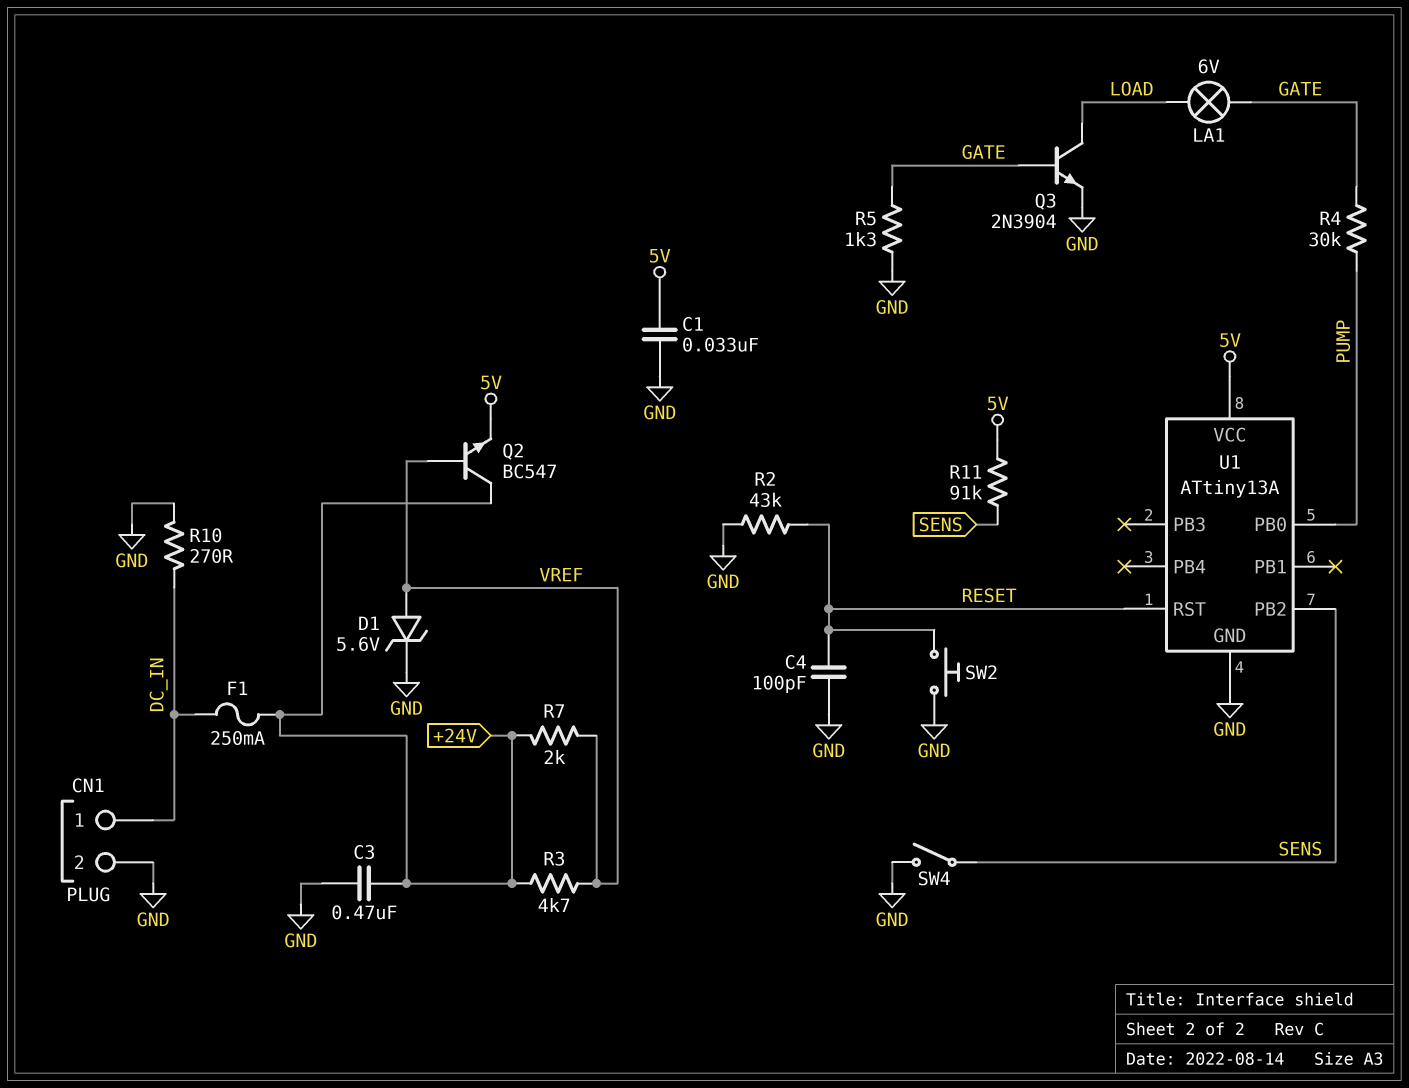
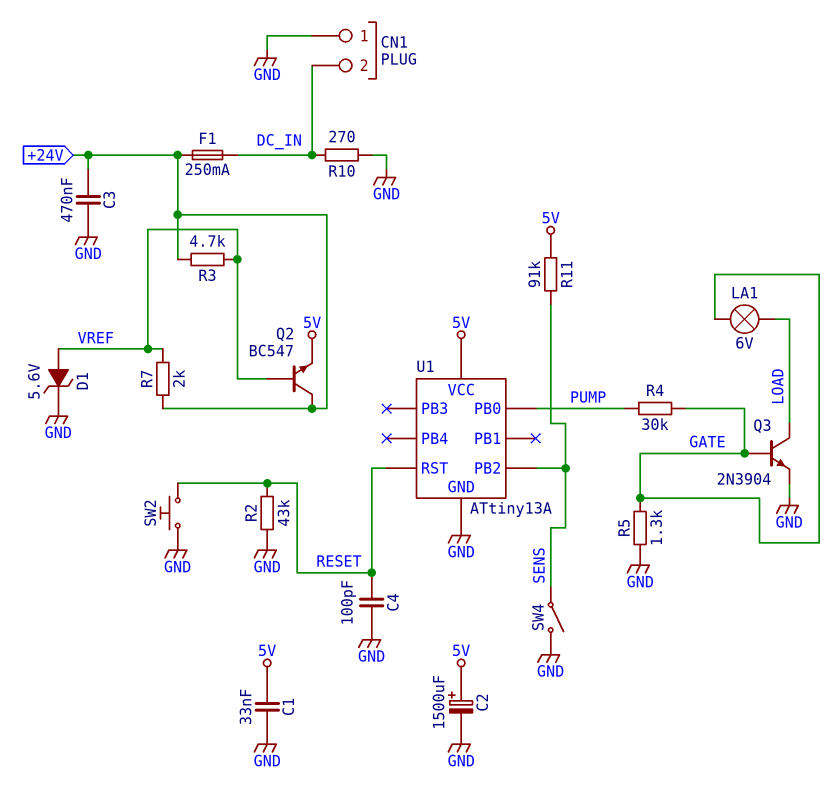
C2: none -> 1500uF (plus 5V, minus GND)
CN1 pin 1: DC_IN -> GND
CN1 pin 2: GND -> DC_IN

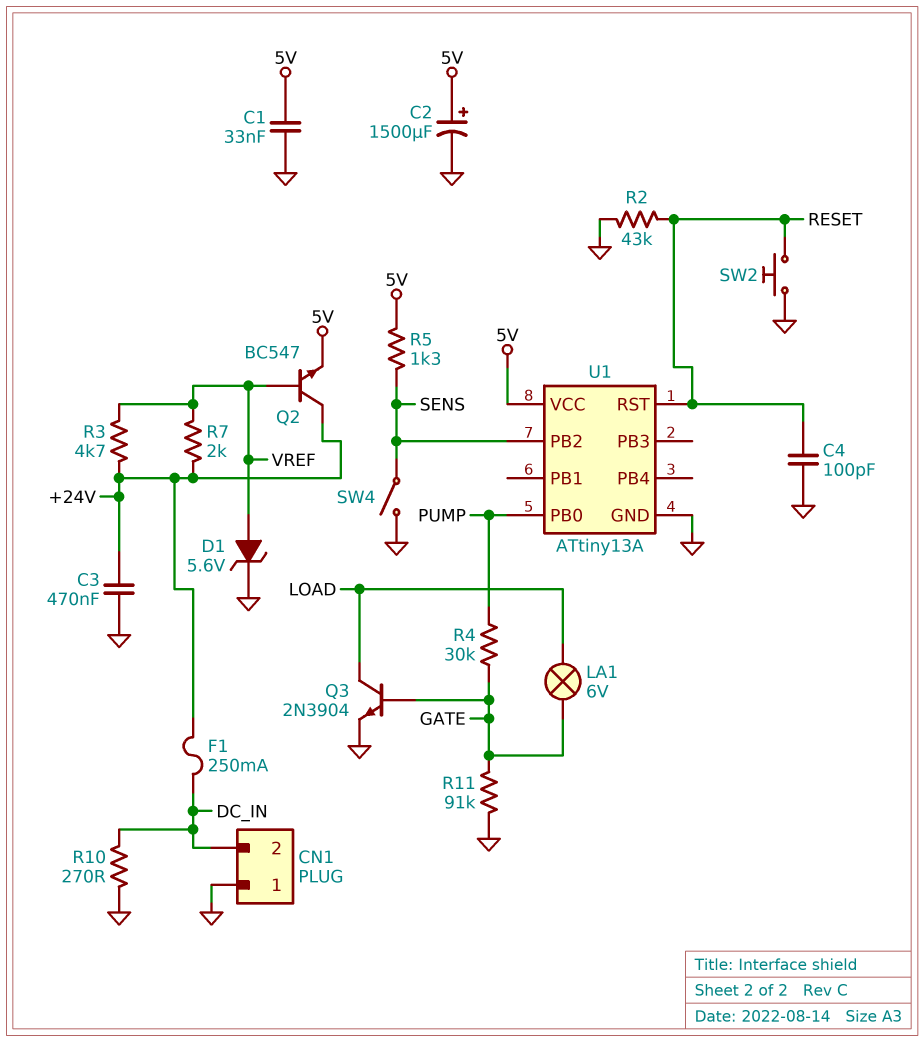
R5: 1.3k (GATE, GND) -> 1.3k (5V, SENS)
R11: 91k (5V, SENS) -> 91k (GATE, GND)

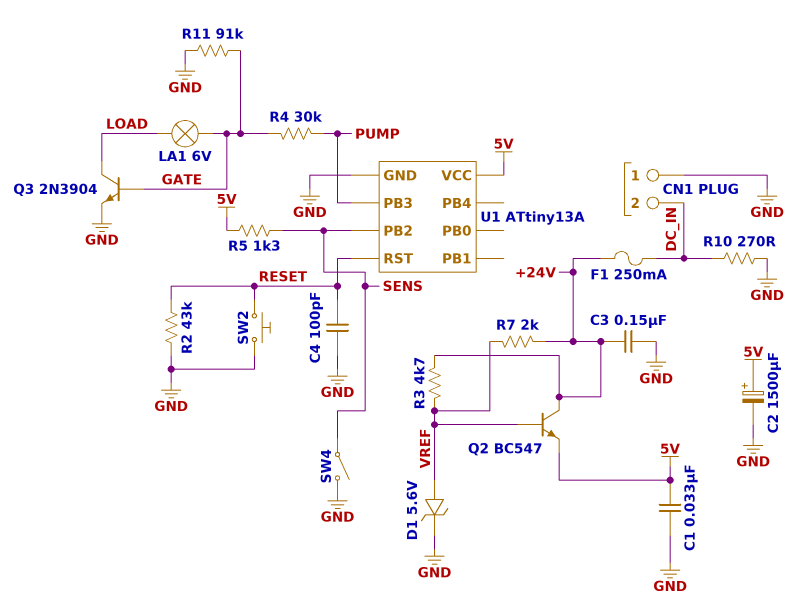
C3: 470nF (+24V, GND) -> 150nF (+24V, GND)
U1 pin PB0: PUMP -> none
U1 pin PB3: none -> PUMP

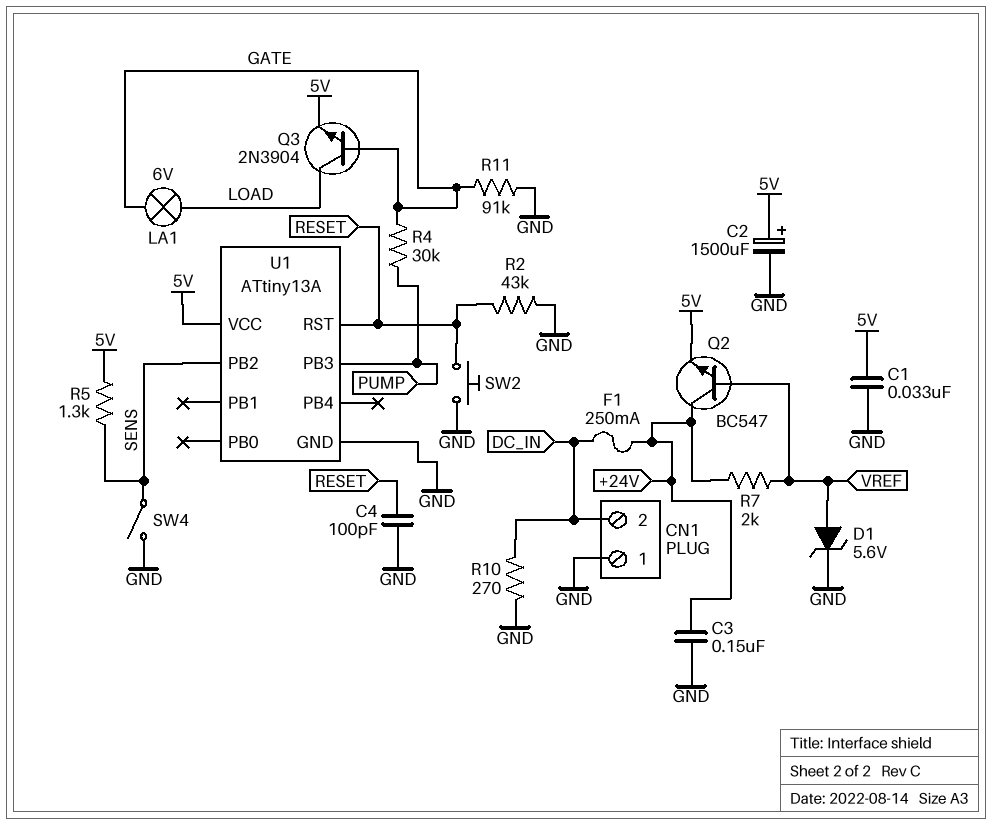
Q3: NPN 2N3904 (B GATE, C LOAD, E GND) -> NPN 2N3904 (B GATE, C LOAD, E 5V)
R3: 4.7k (+24V, VREF) -> none

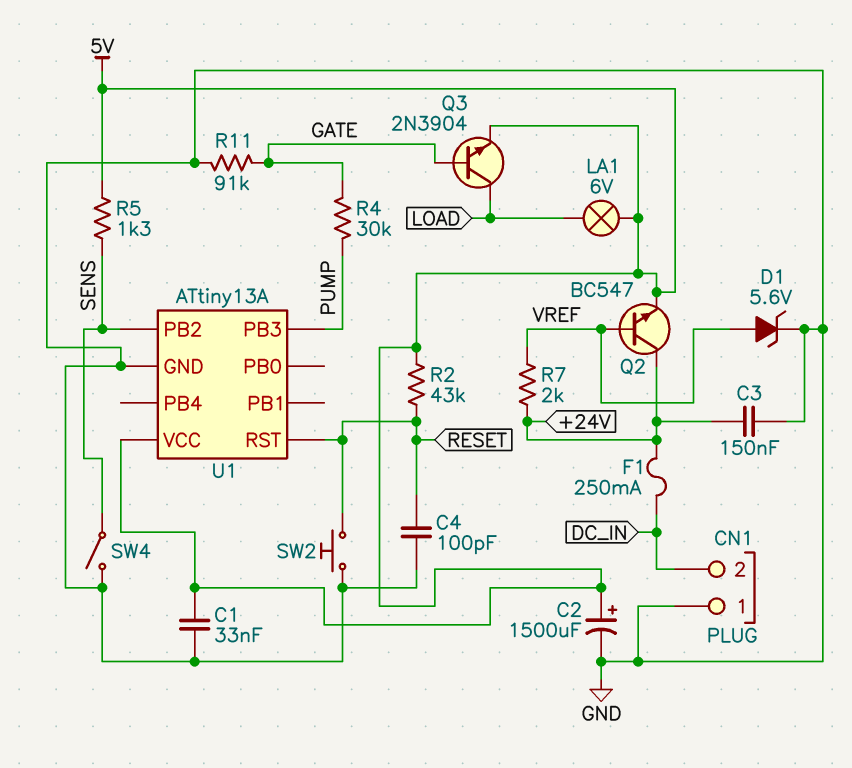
LA1: lamp 6V (GATE, LOAD) -> lamp 6V (5V, LOAD)
R2: 43k (GND, RESET) -> 43k (5V, RESET)
R10: 270 (DC_IN, GND) -> none

